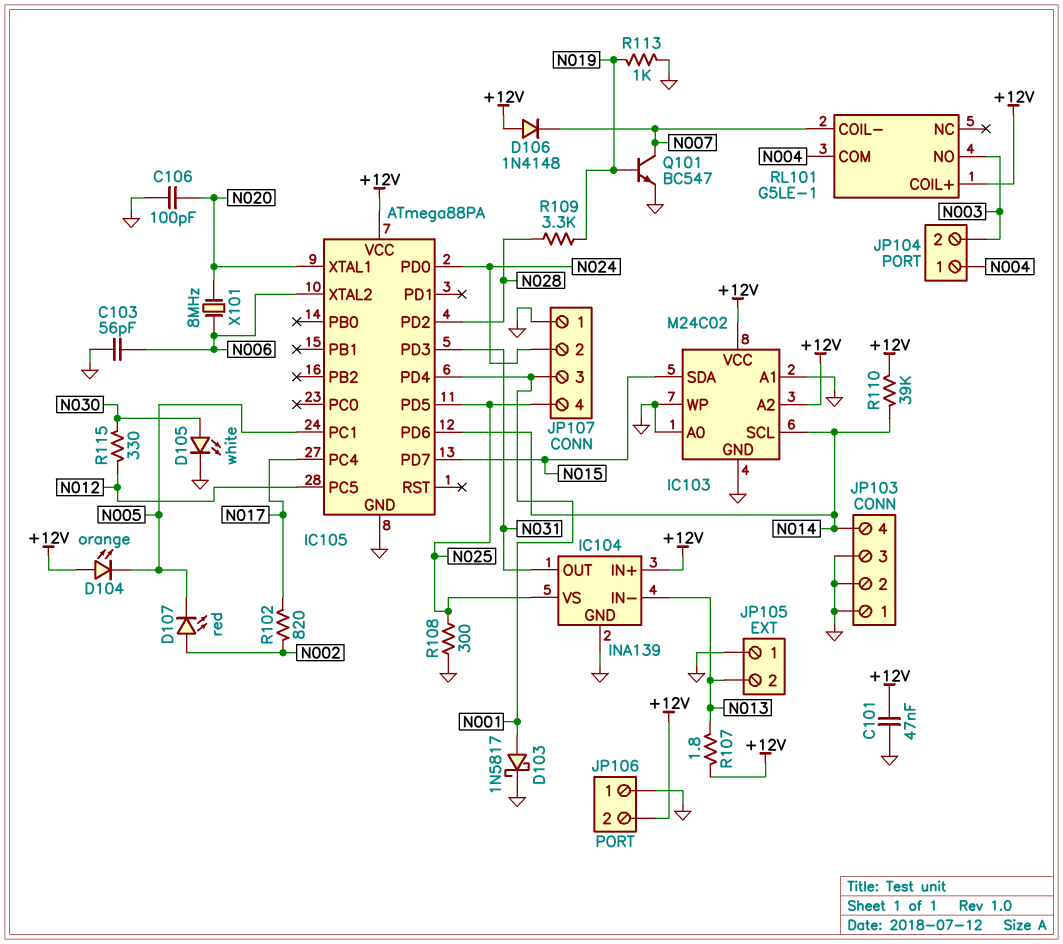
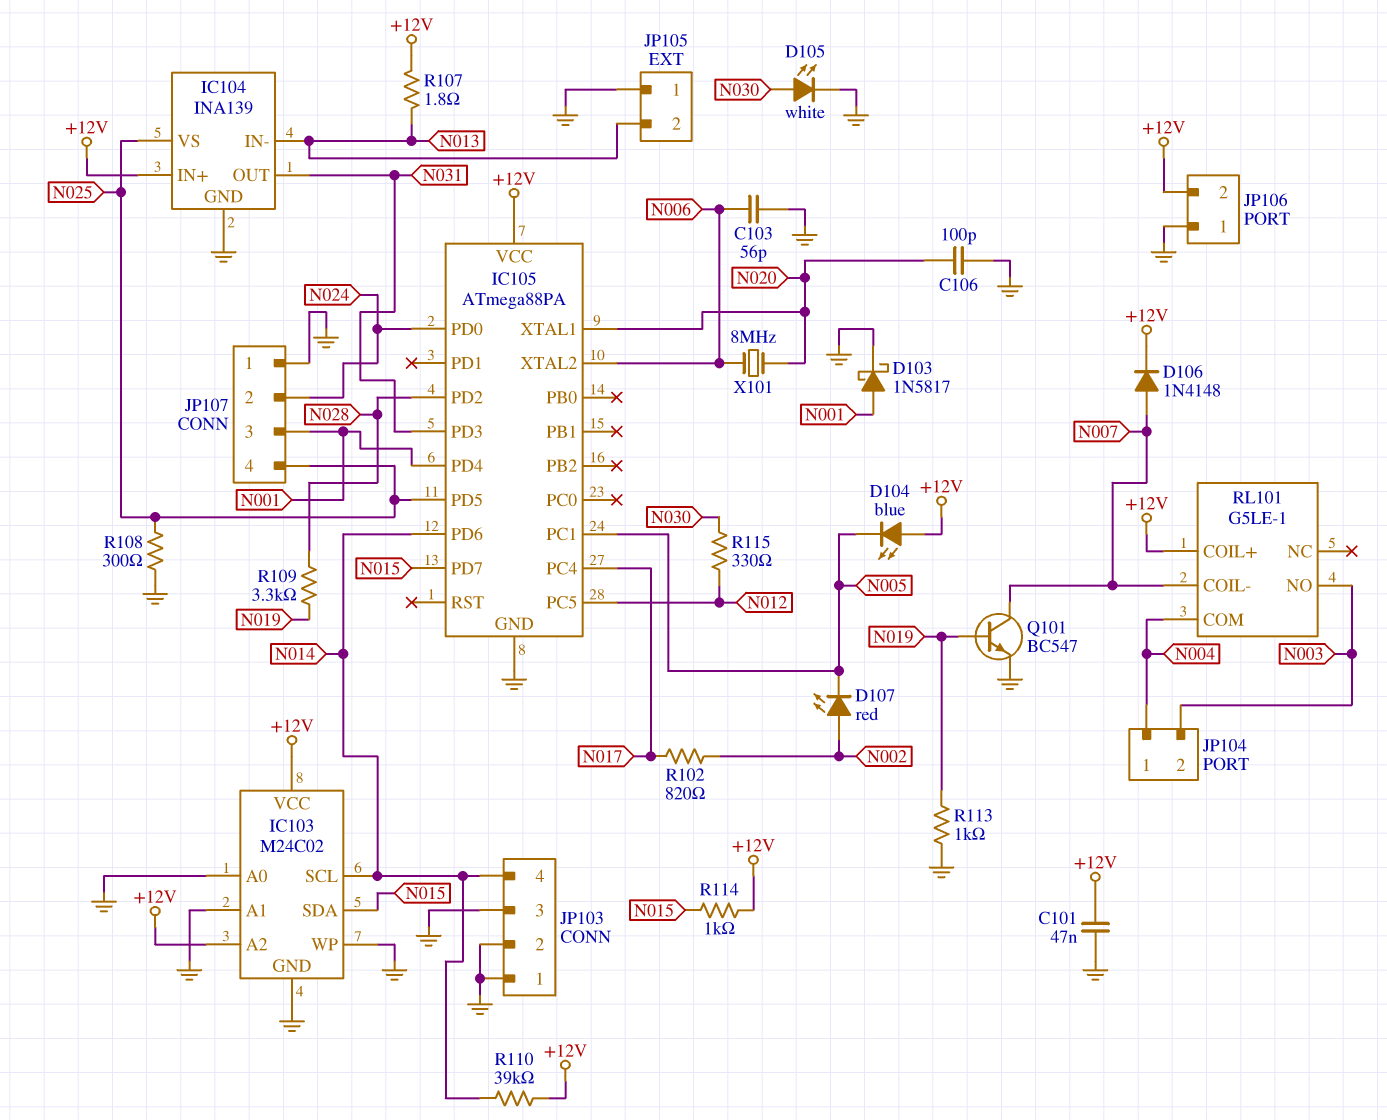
D104: LED orange (A +12V, K N005) -> LED blue (A +12V, K N005)
D106: diode 1N4148 (A +12V, K N007) -> diode 1N4148 (A N007, K +12V)
R114: none -> 1k (+12V, N015)

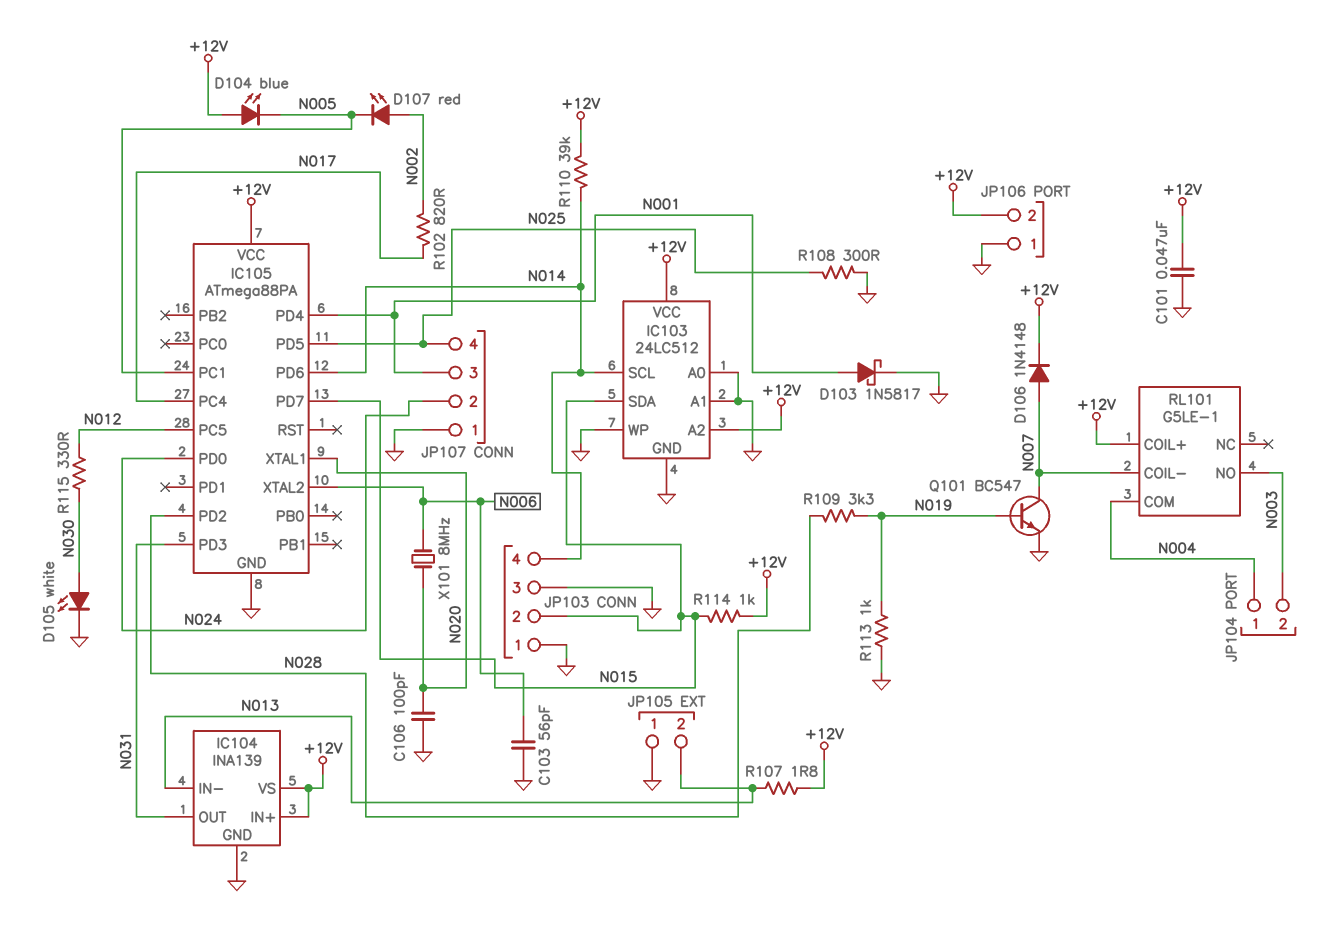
IC103: M24C02 -> 24LC512
IC104 pin VS: N025 -> +12V
JP103 pin 2: GND -> N015

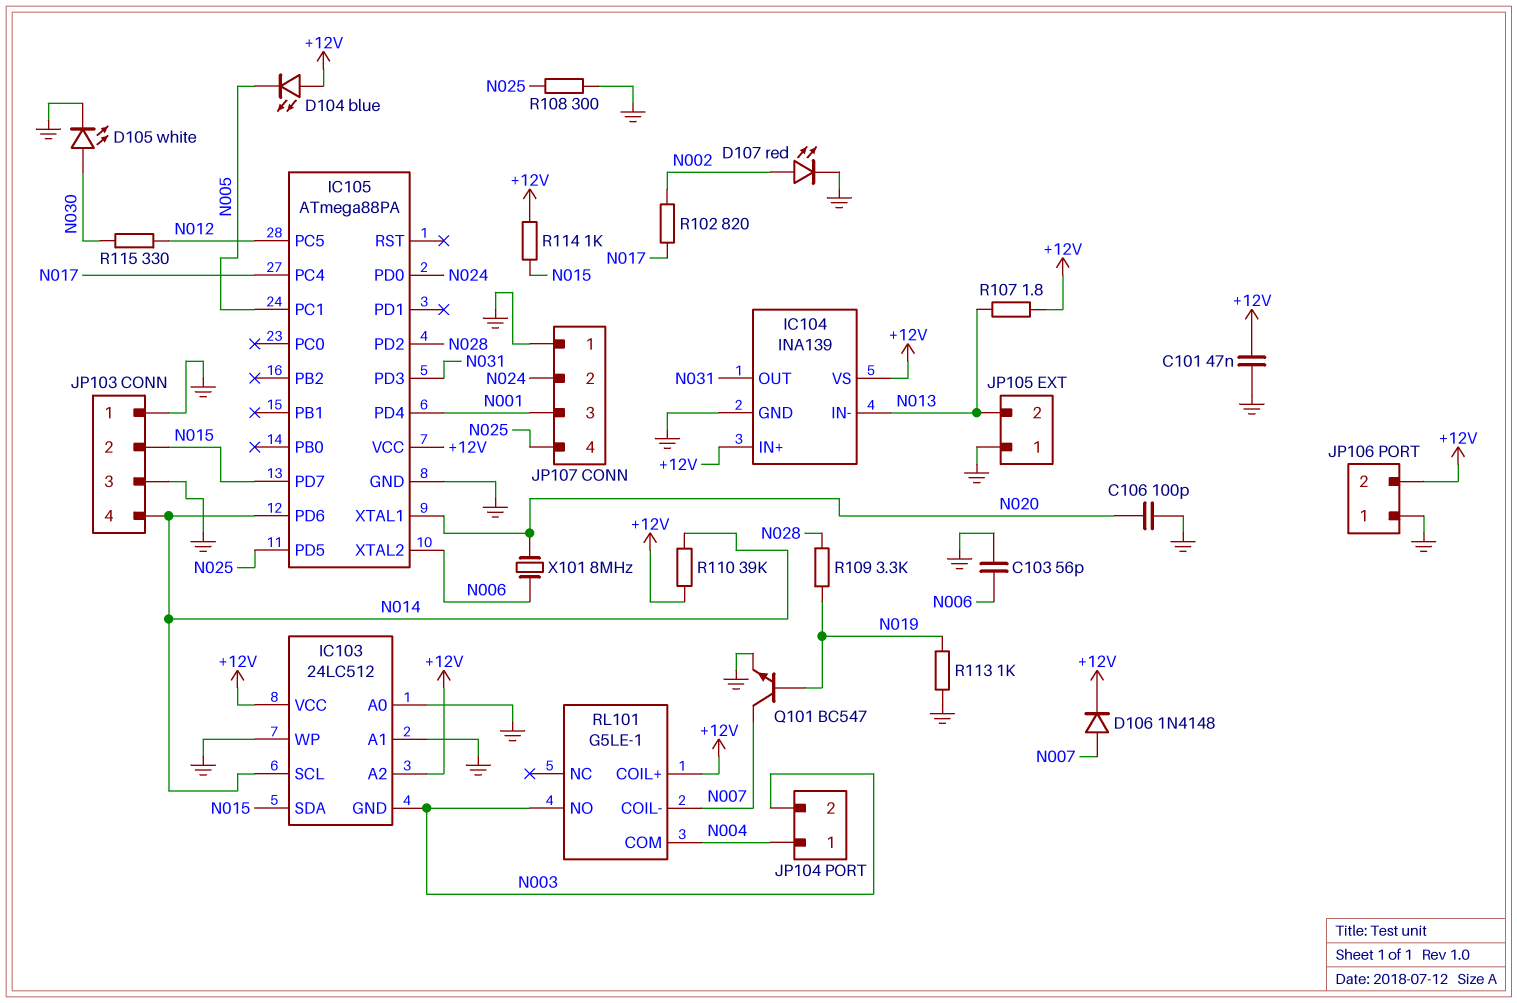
D103: schottky 1N5817 (A N001, K GND) -> none
D107: LED red (A N002, K N005) -> LED red (A N002, K GND)
IC103 pin GND: GND -> N003

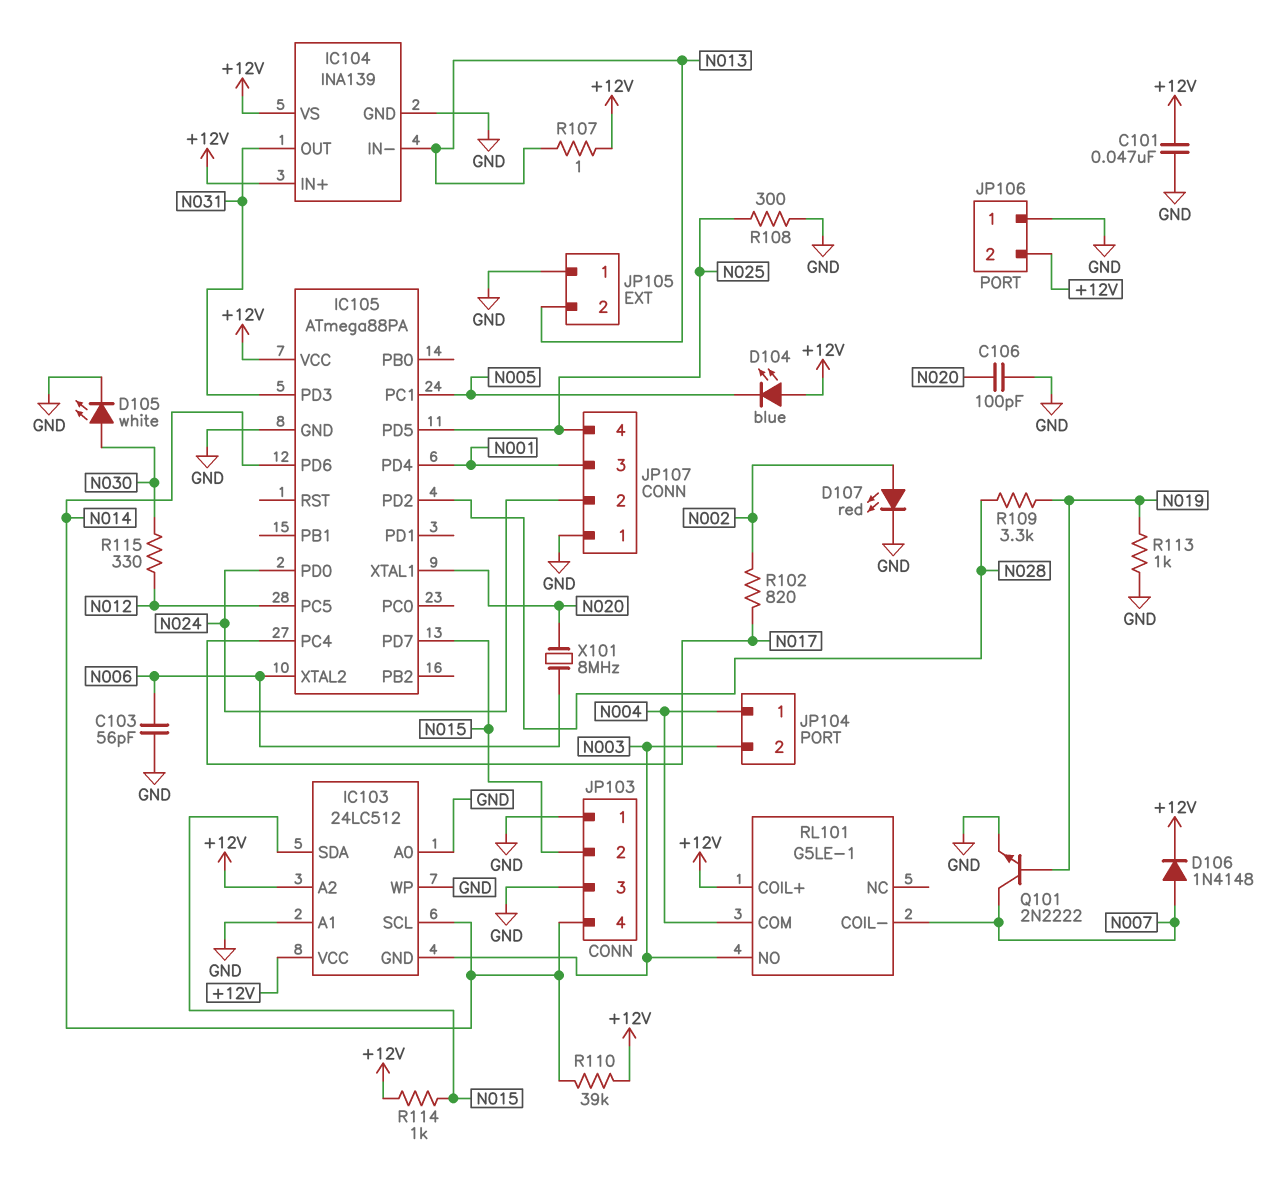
Q101: NPN BC547 (B N019, C N007, E GND) -> NPN 2N2222 (B N019, C N007, E GND)
R107: 1.8 (+12V, N013) -> 1 (+12V, N013)

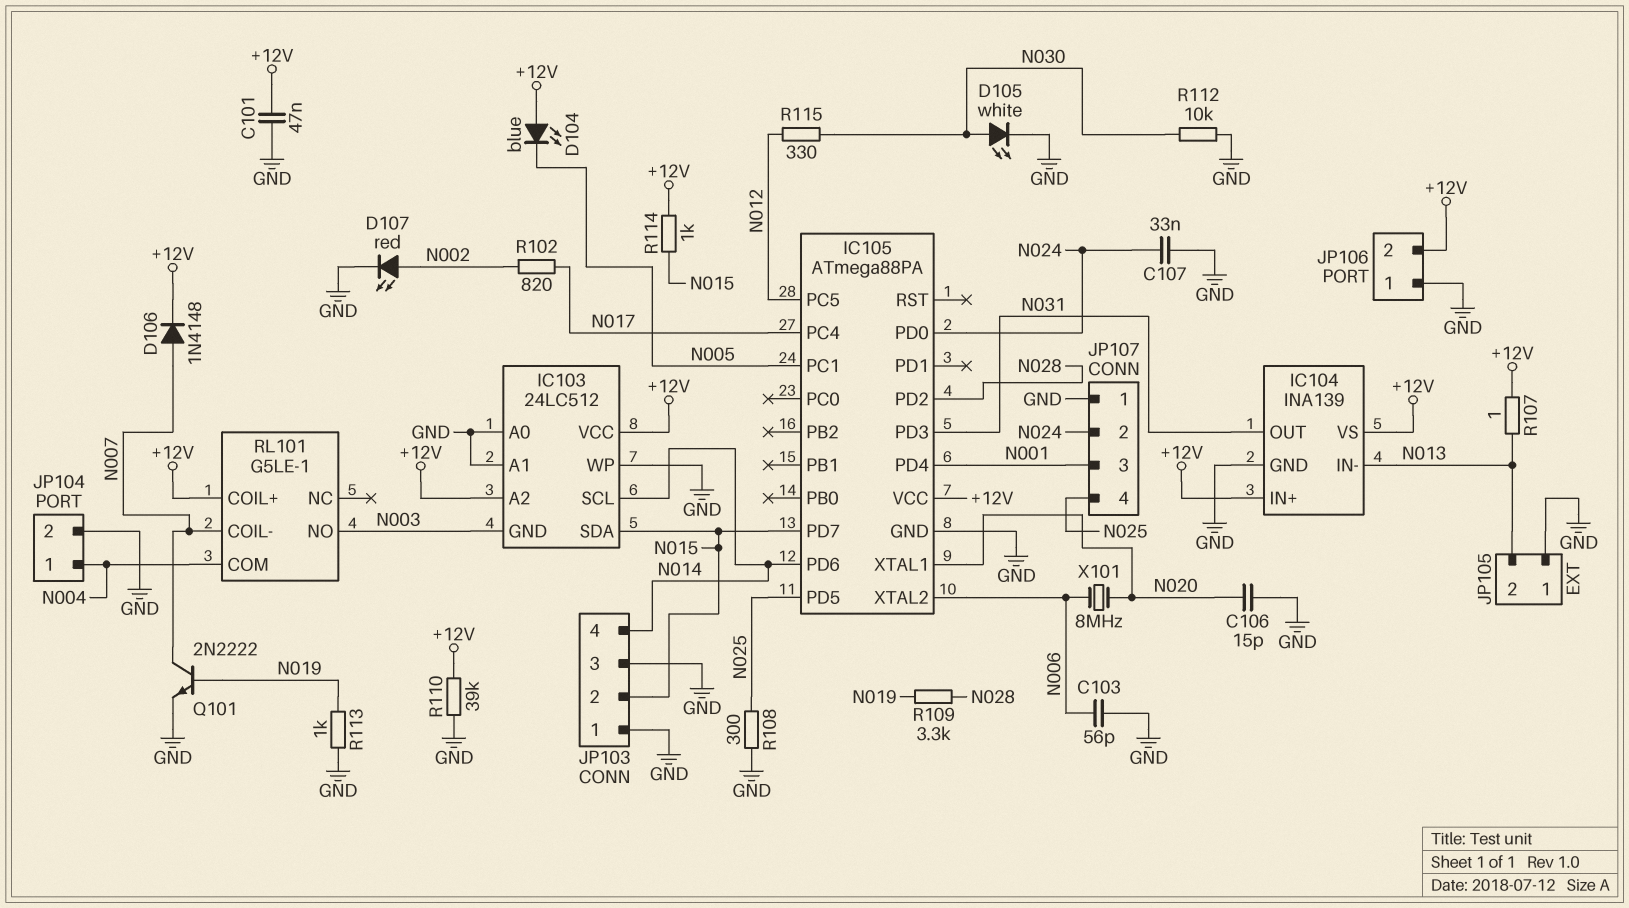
C106: 100pF (GND, N020) -> 15pF (GND, N020)
C107: none -> 33nF (GND, N024)
JP104 pin 2: N003 -> GND
R110: 39k (+12V, N014) -> 39k (+12V, GND)
R112: none -> 10k (GND, N030)

